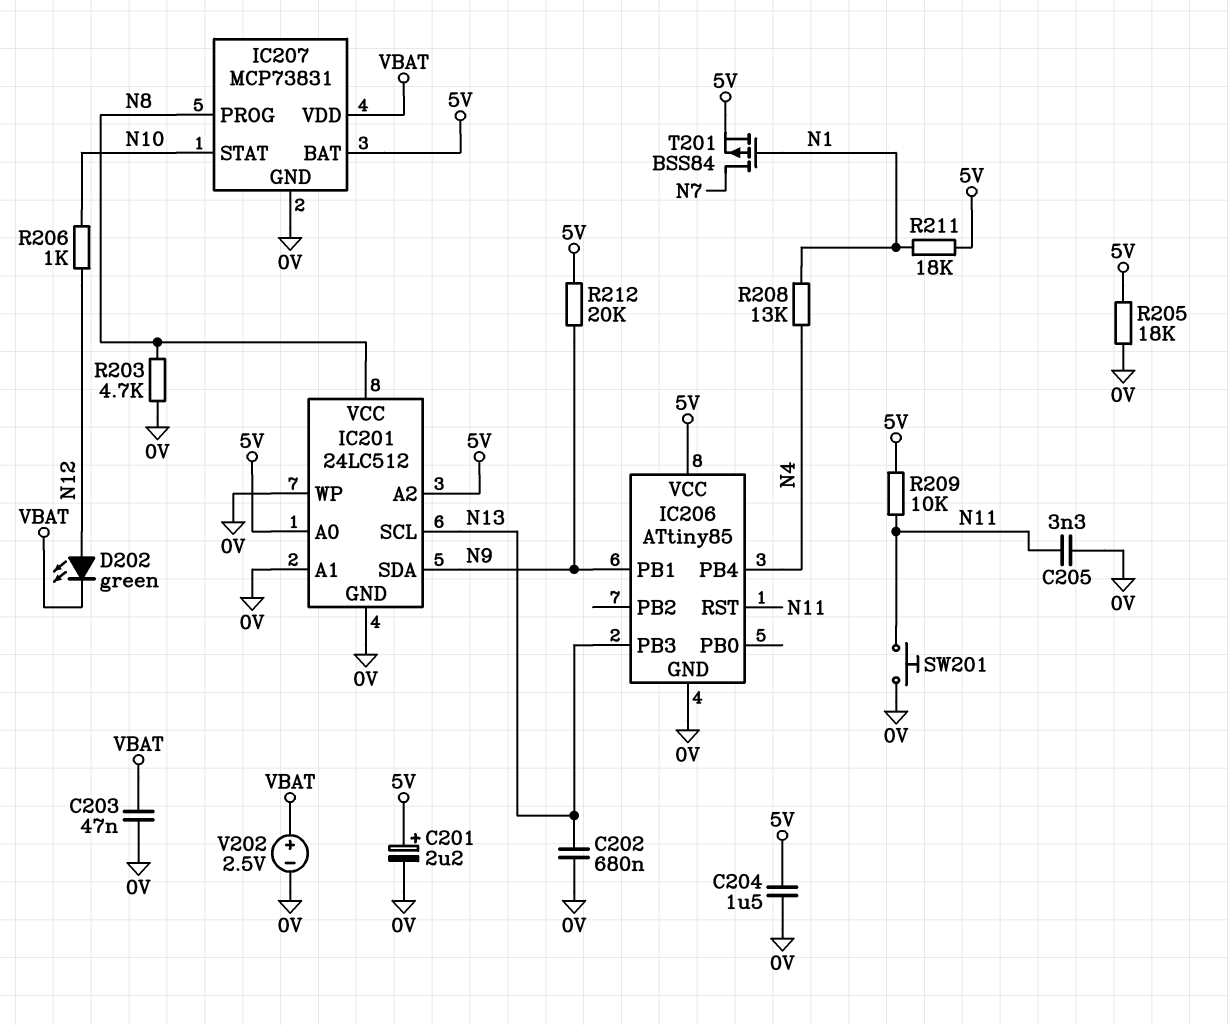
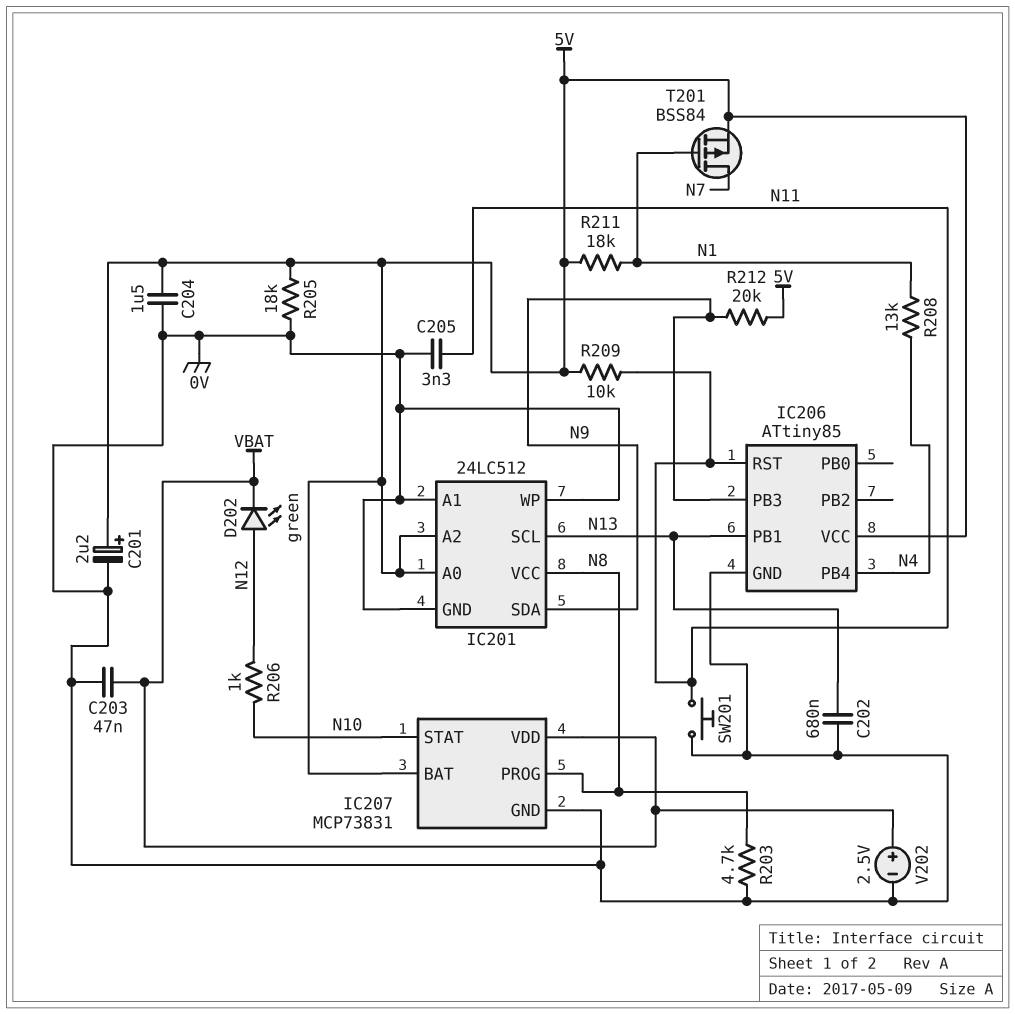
IC206 pin PB1: N9 -> N13
IC206 pin PB3: N13 -> N9

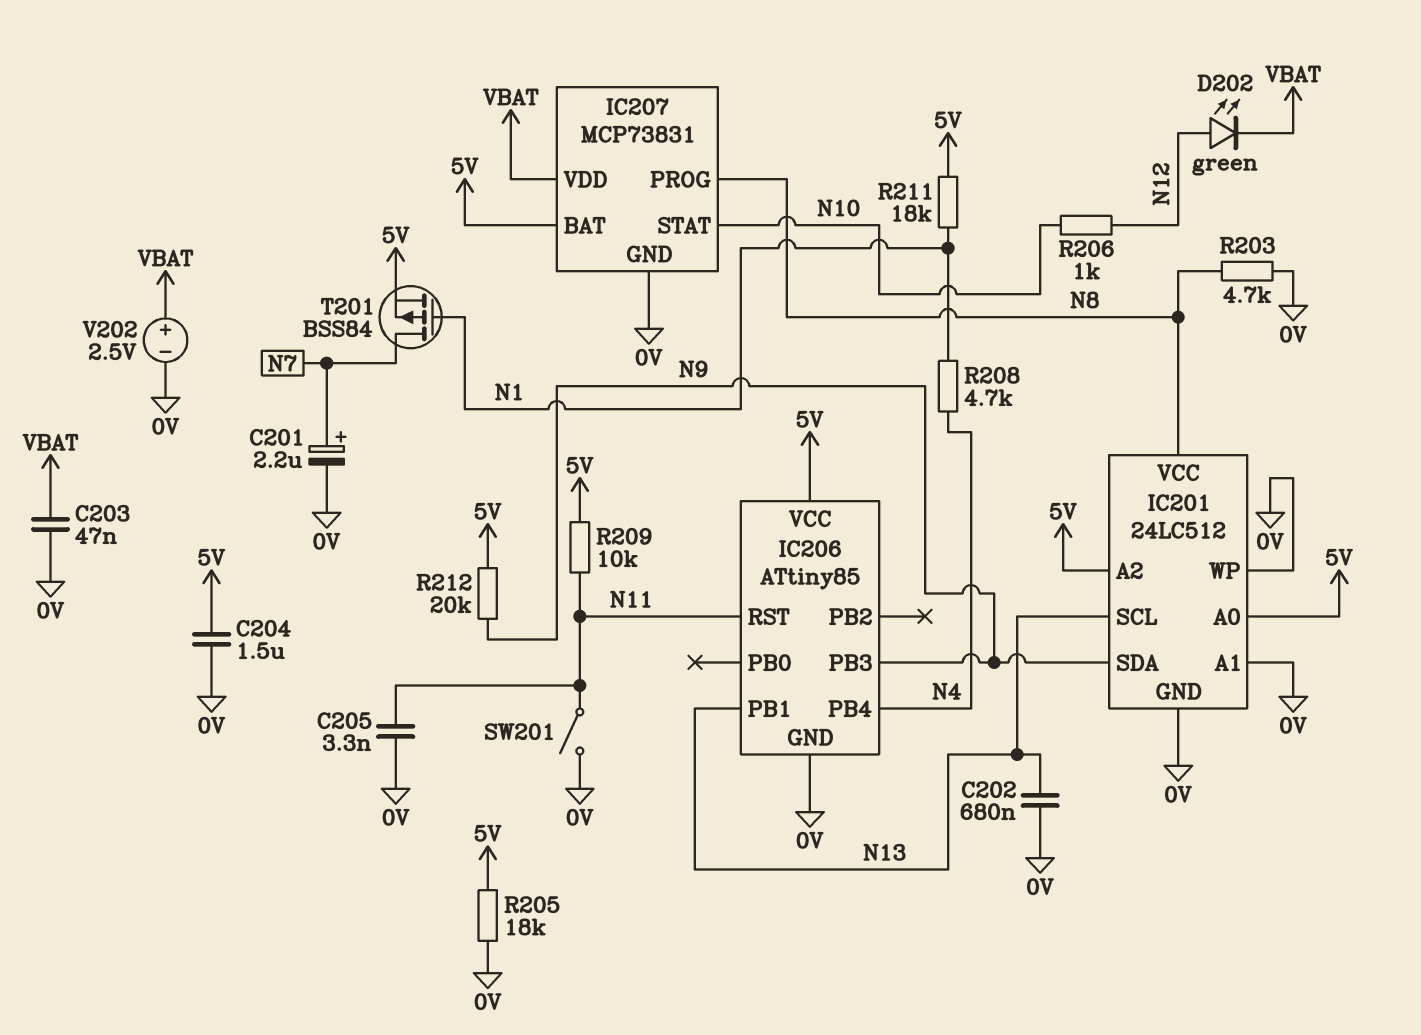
C201: 2.2uF (plus 5V, minus 0V) -> 2.2uF (plus N7, minus 0V)
R208: 13k (N1, N4) -> 4.7k (N1, N4)
SW201: button (0V, N11) -> switch (0V, N11)

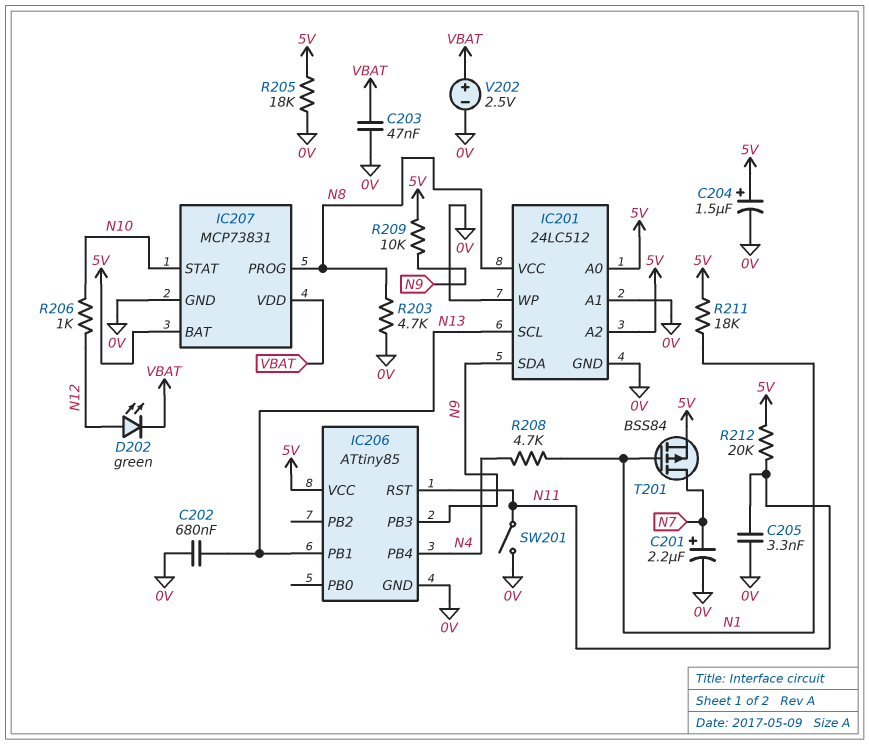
C204: 1.5uF (0V, 5V) -> 1.5uF (plus 5V, minus 0V)
R209: 10k (5V, N11) -> 10k (5V, N9)
R212: 20k (5V, N9) -> 20k (5V, N11)

